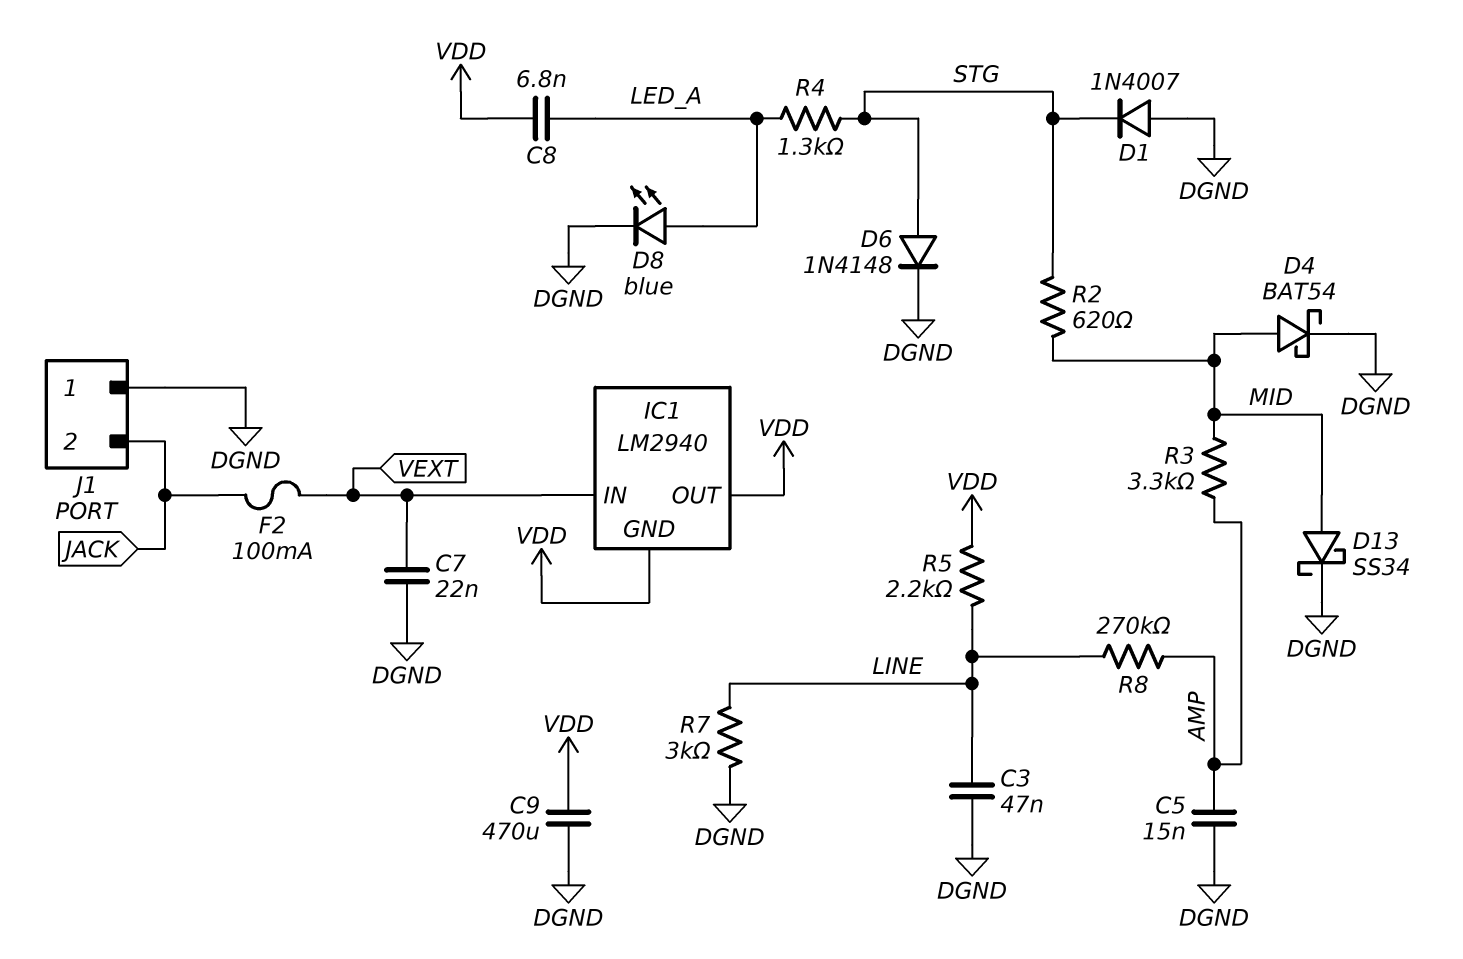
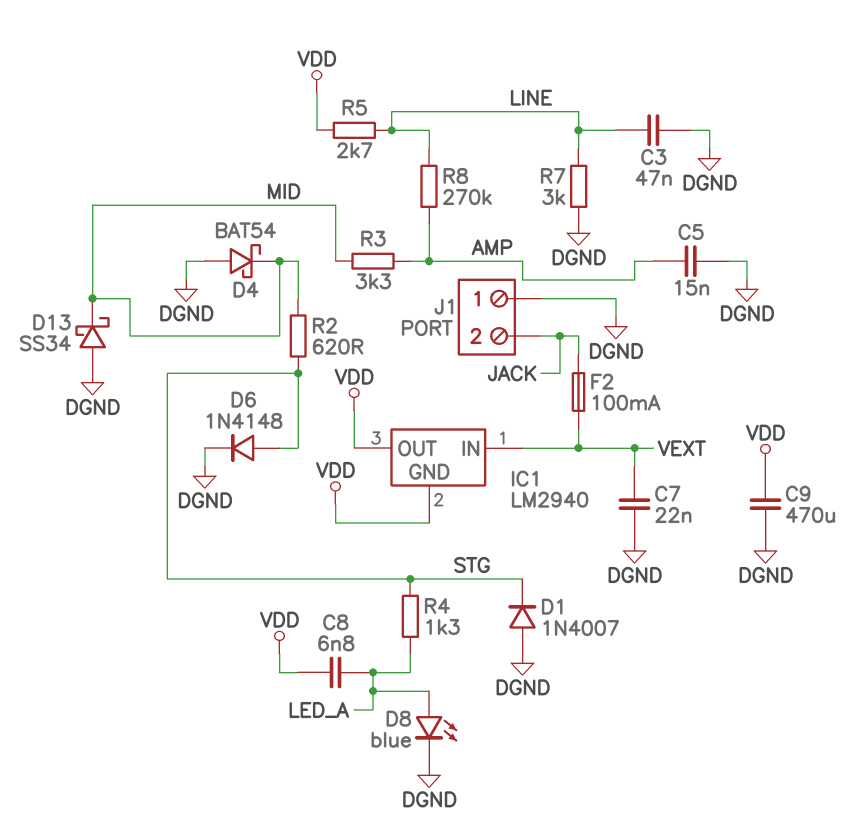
D4: schottky BAT54 (A MID, K DGND) -> schottky BAT54 (A DGND, K MID)
D13: schottky SS34 (A MID, K DGND) -> schottky SS34 (A DGND, K MID)
R5: 2.2k (LINE, VDD) -> 2.7k (LINE, VDD)

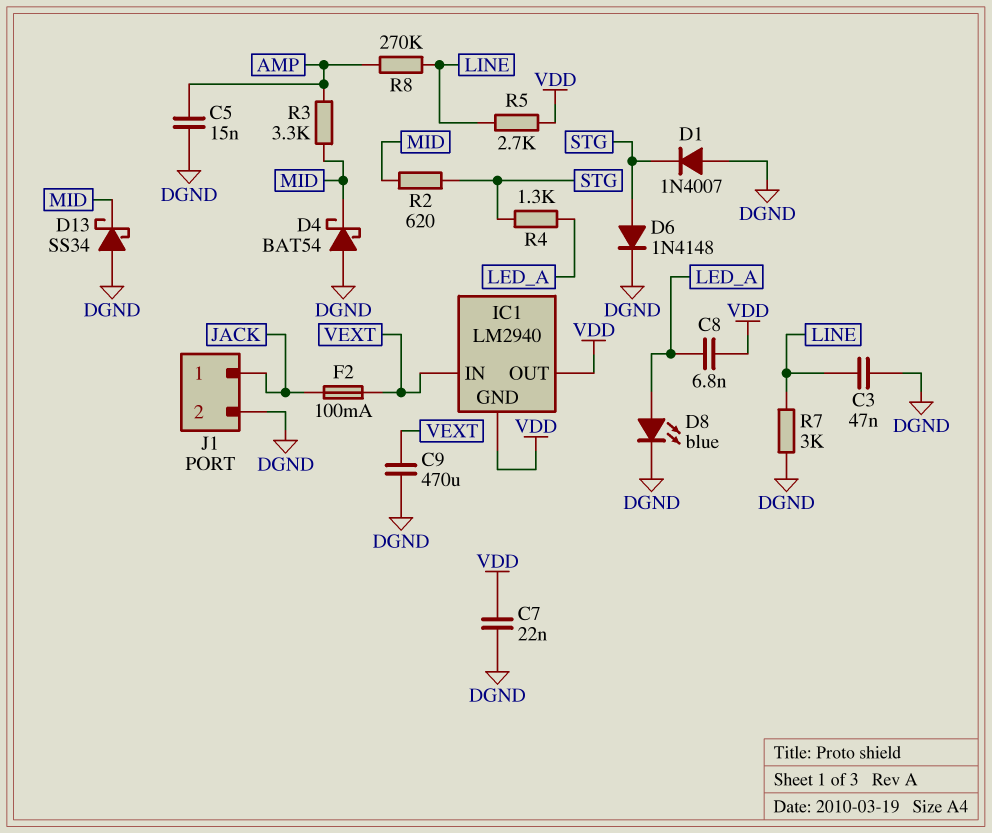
C7: 22nF (DGND, VEXT) -> 22nF (DGND, VDD)
C9: 470uF (DGND, VDD) -> 470uF (DGND, VEXT)
J1 pin 1: DGND -> JACK
J1 pin 2: JACK -> DGND

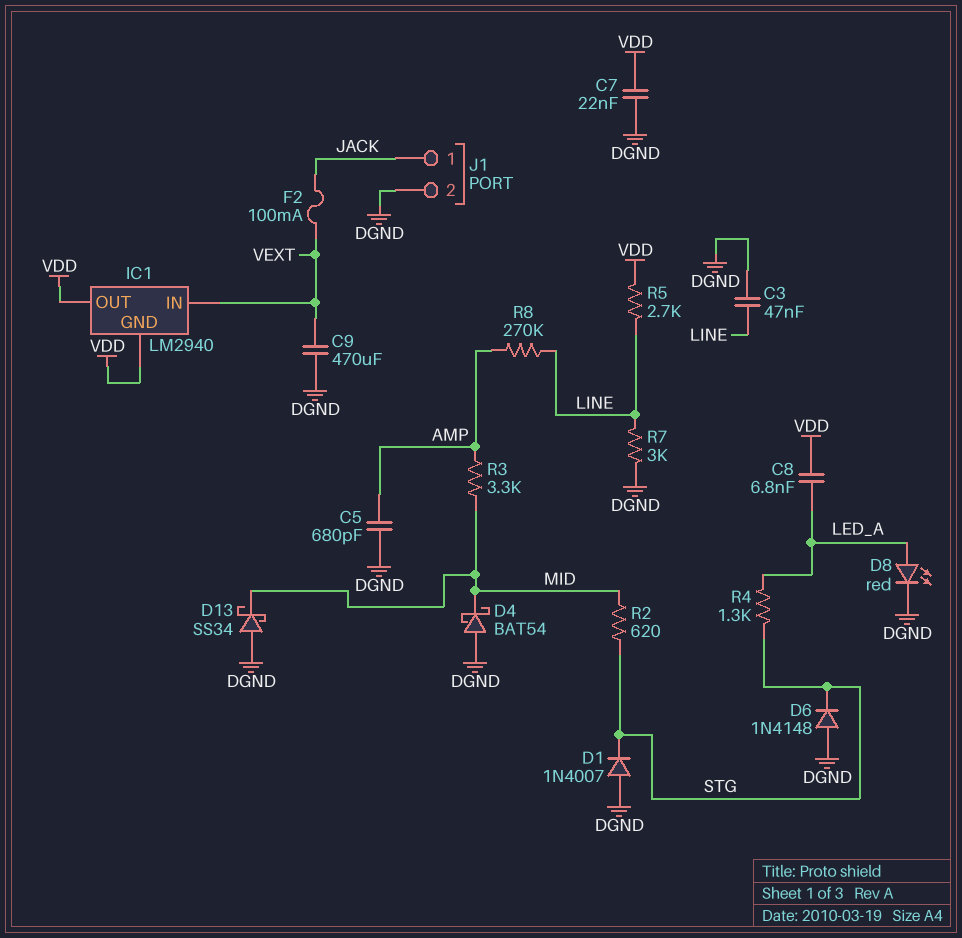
C5: 15nF (AMP, DGND) -> 680pF (AMP, DGND)
D6: diode 1N4148 (A STG, K DGND) -> diode 1N4148 (A DGND, K STG)
D8: LED blue (A LED_A, K DGND) -> LED red (A LED_A, K DGND)

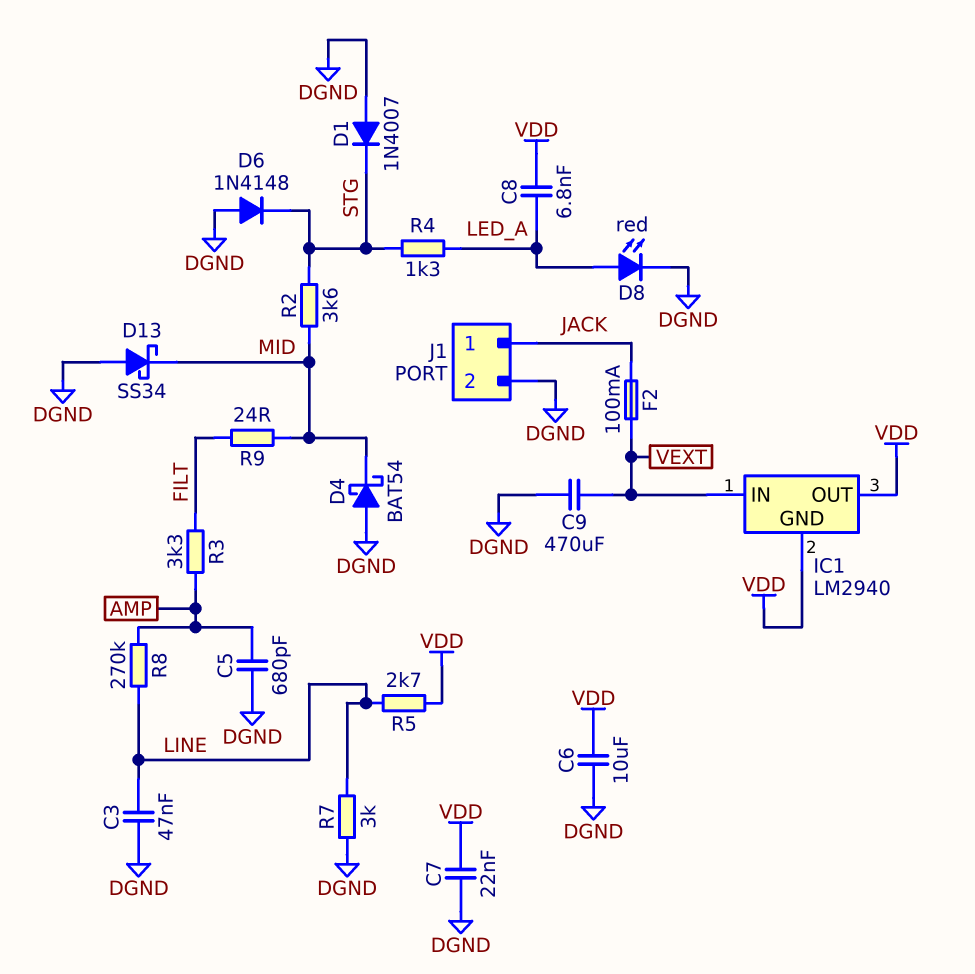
C6: none -> 10uF (DGND, VDD)
R2: 620 (MID, STG) -> 3.6k (MID, STG)
R3: 3.3k (AMP, MID) -> 3.3k (AMP, FILT)
R9: none -> 24 (FILT, MID)

